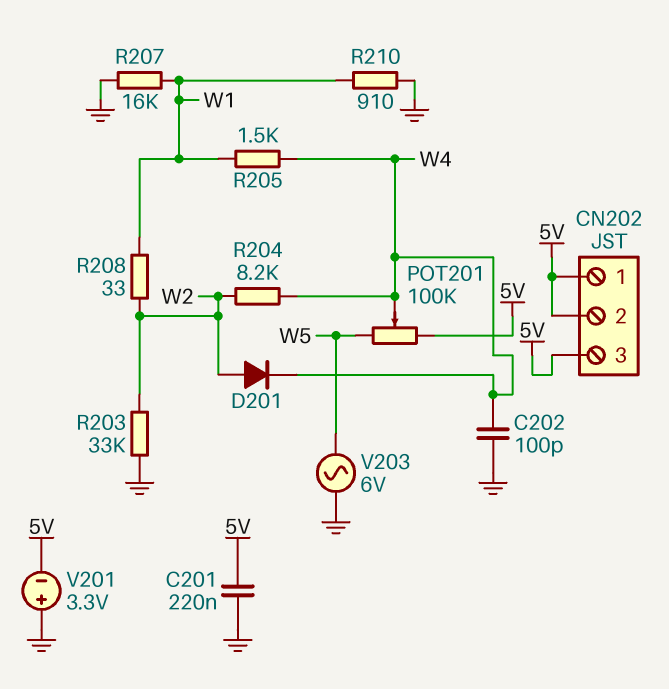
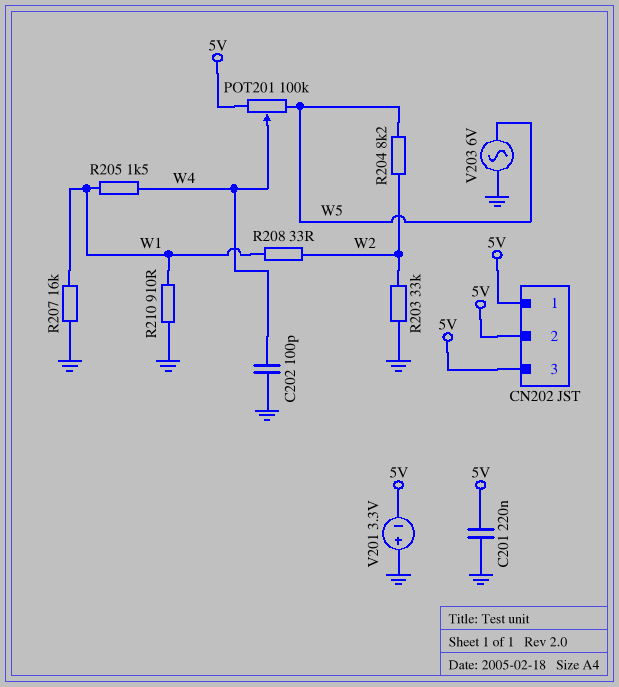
D201: diode (A W2, K W4) -> none
R204: 8.2k (W2, W4) -> 8.2k (W2, W5)

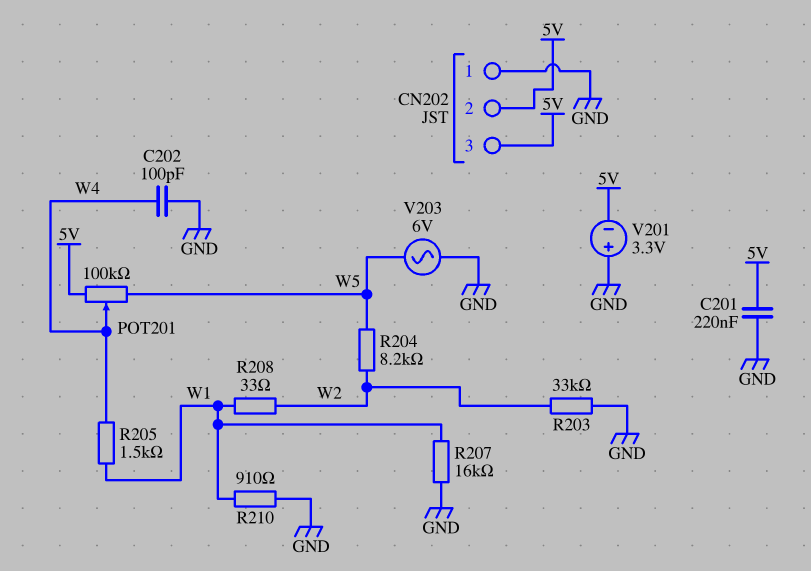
CN202 pin 1: 5V -> GND

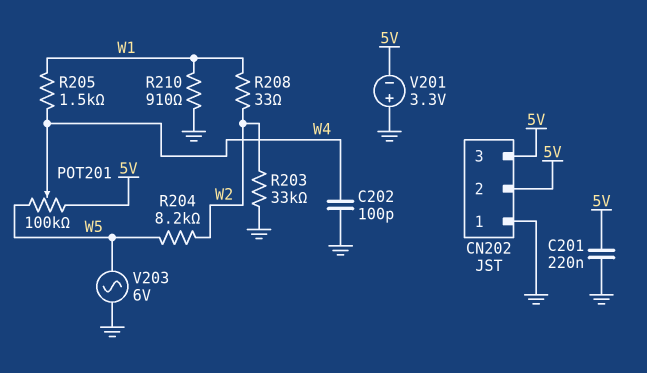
R207: 16k (GND, W1) -> none

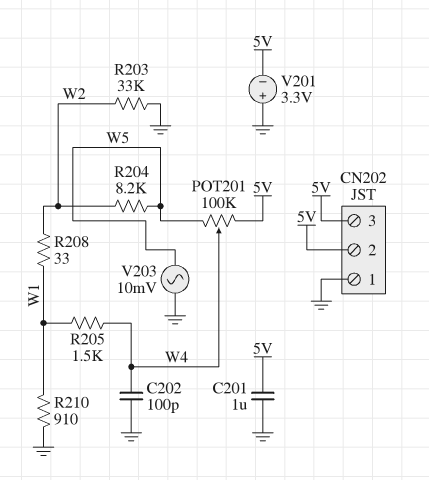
C201: 220nF (5V, GND) -> 1uF (5V, GND)
V203: AC 6V (GND, W5) -> AC 10mV (GND, W5)

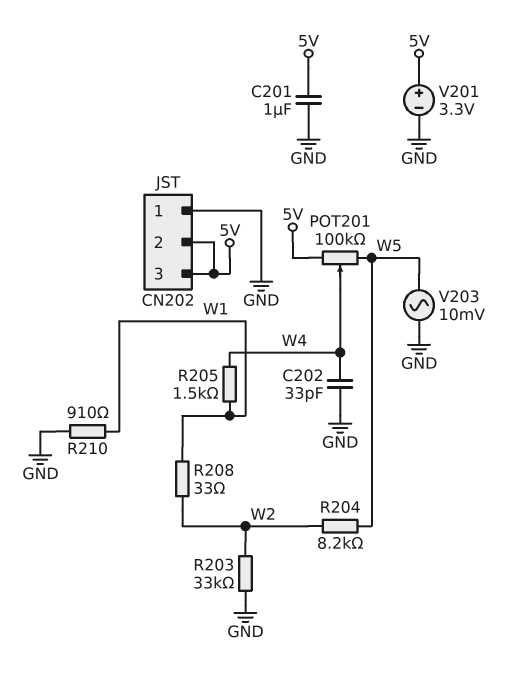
C202: 100pF (GND, W4) -> 33pF (GND, W4)
V201: 3.3V (plus GND, minus 5V) -> 3.3V (plus 5V, minus GND)

